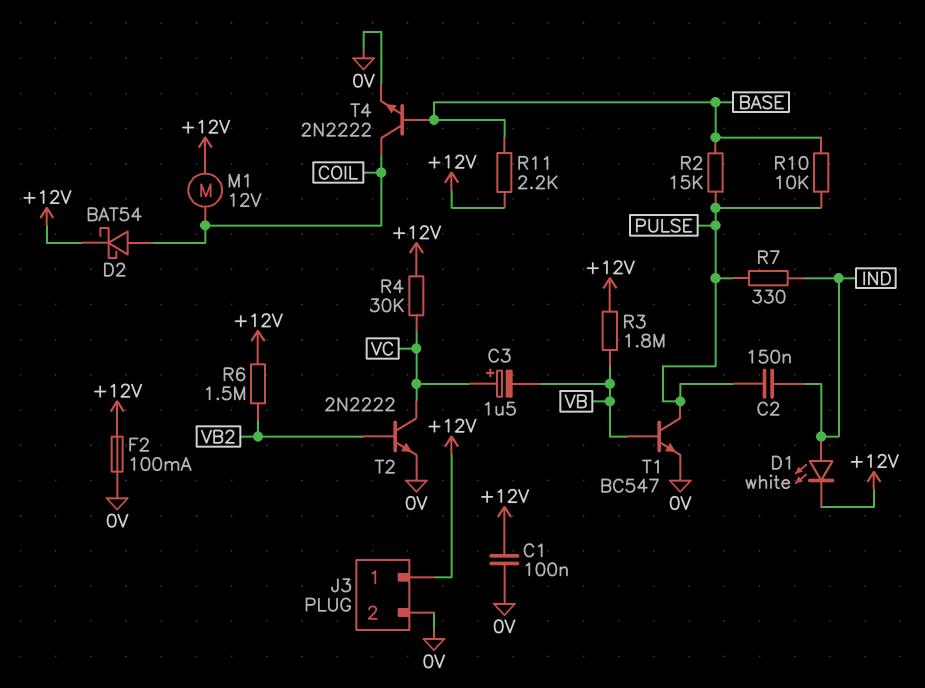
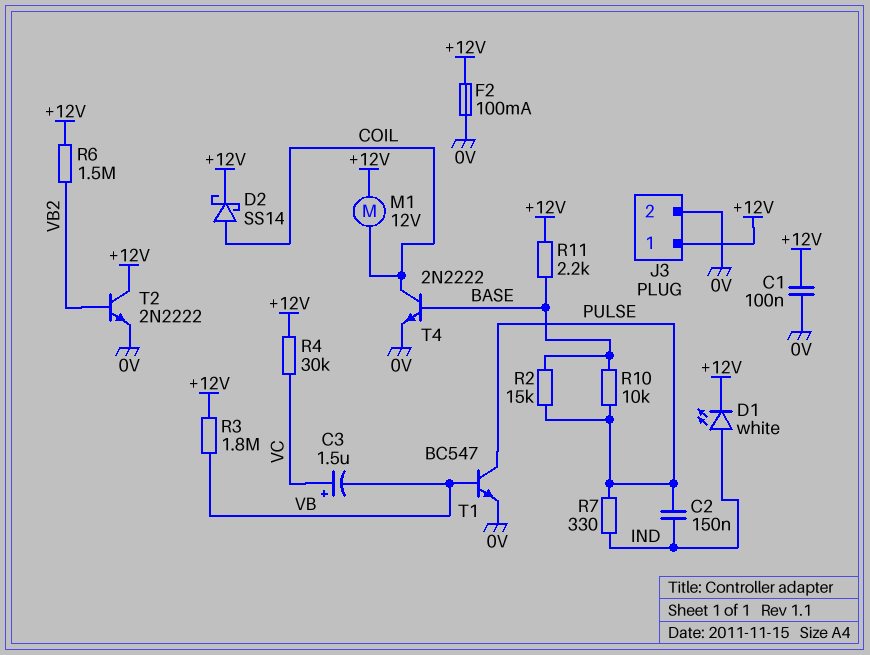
D2: schottky BAT54 (A COIL, K +12V) -> schottky SS14 (A COIL, K +12V)
T2: NPN 2N2222 (B VB2, C VC, E 0V) -> NPN 2N2222 (B VB2, C +12V, E 0V)

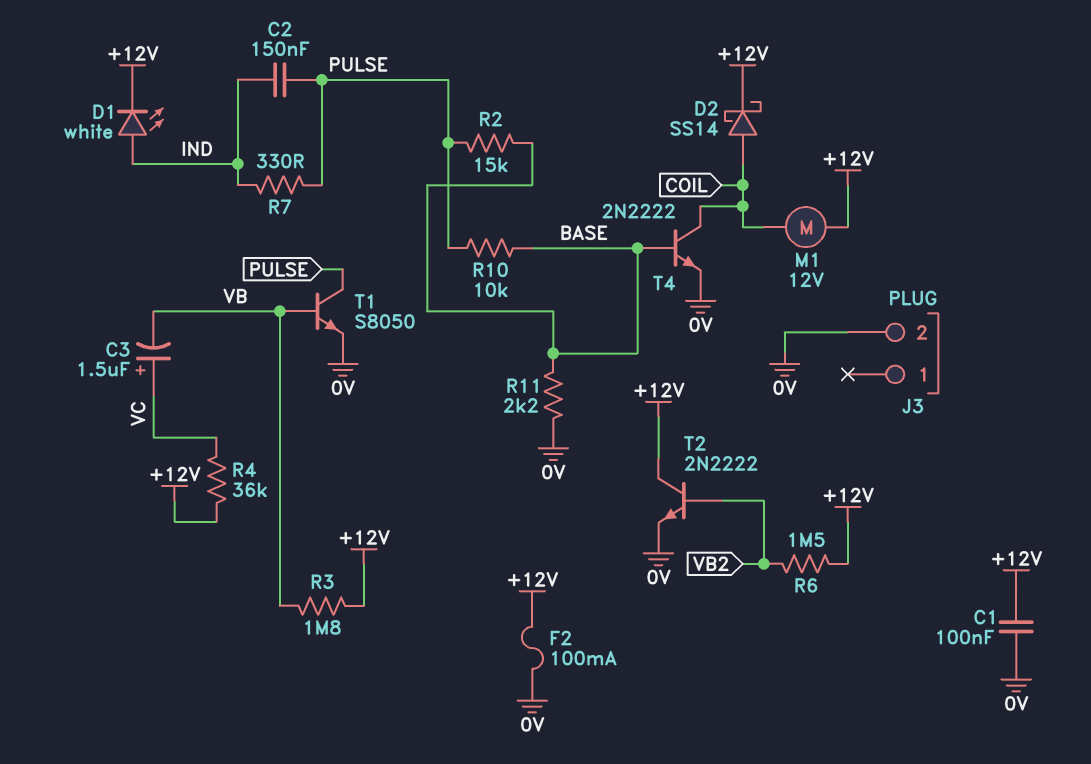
J3 pin 1: +12V -> none
R4: 30k (+12V, VC) -> 36k (+12V, VC)
R11: 2.2k (+12V, BASE) -> 2.2k (0V, BASE)
T1: NPN BC547 (B VB, C PULSE, E 0V) -> NPN S8050 (B VB, C PULSE, E 0V)

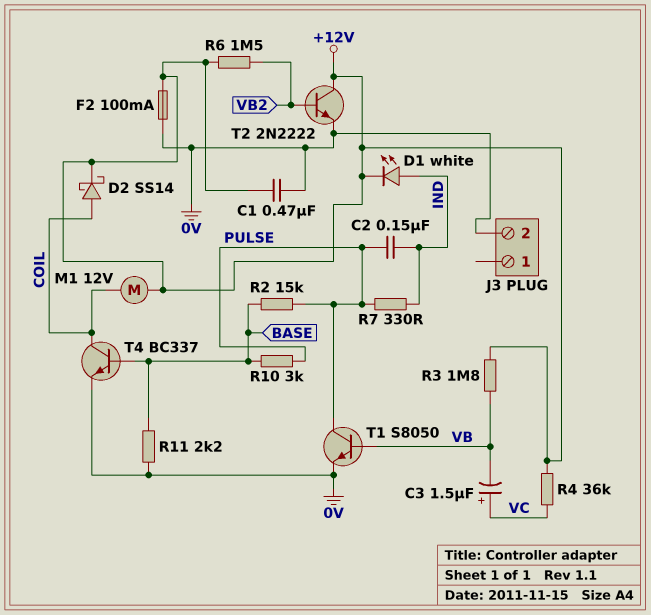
C1: 100nF (+12V, 0V) -> 470nF (+12V, 0V)
R10: 10k (BASE, PULSE) -> 3k (BASE, PULSE)
T4: NPN 2N2222 (B BASE, C COIL, E 0V) -> NPN BC337 (B BASE, C COIL, E 0V)

